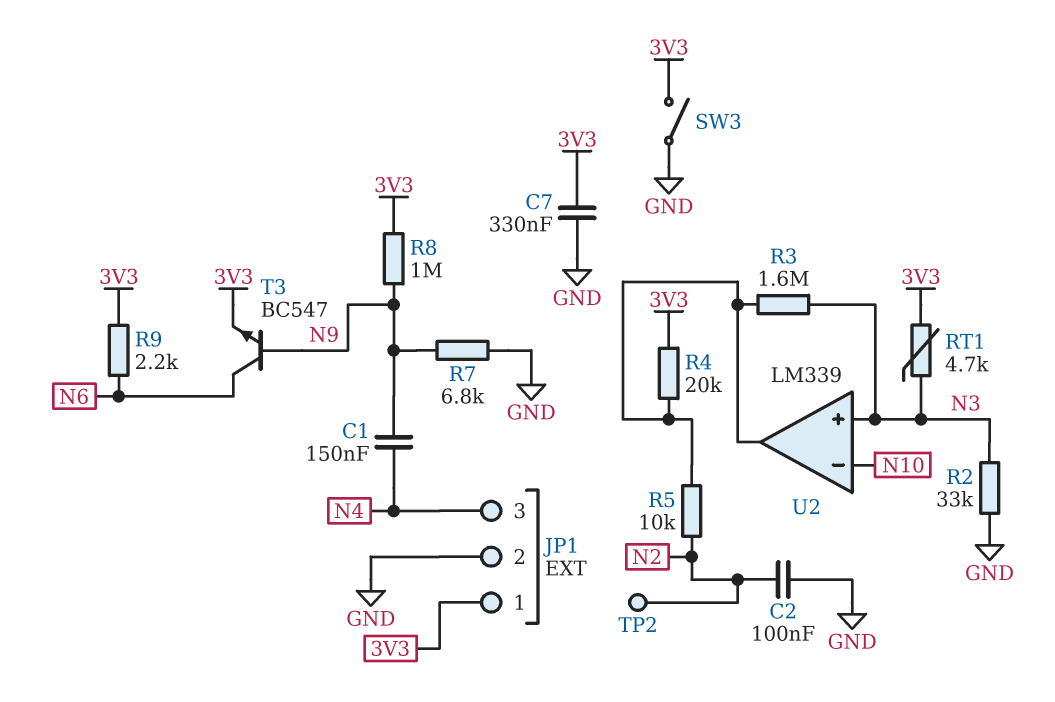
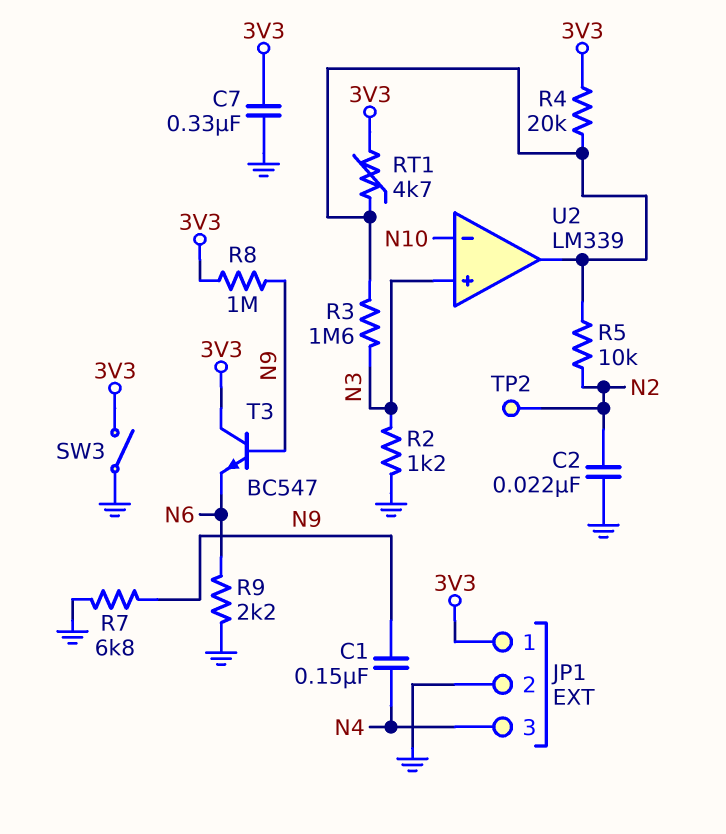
C2: 100nF (GND, N2) -> 22nF (GND, N2)
R2: 33k (GND, N3) -> 1.2k (GND, N3)
R9: 2.2k (3V3, N6) -> 2.2k (GND, N6)
RT1: 4.7k (3V3, N3) -> 4.7k (3V3, U2/out)
T3: NPN BC547 (B N9, C N6, E 3V3) -> NPN BC547 (B N9, C 3V3, E N6)

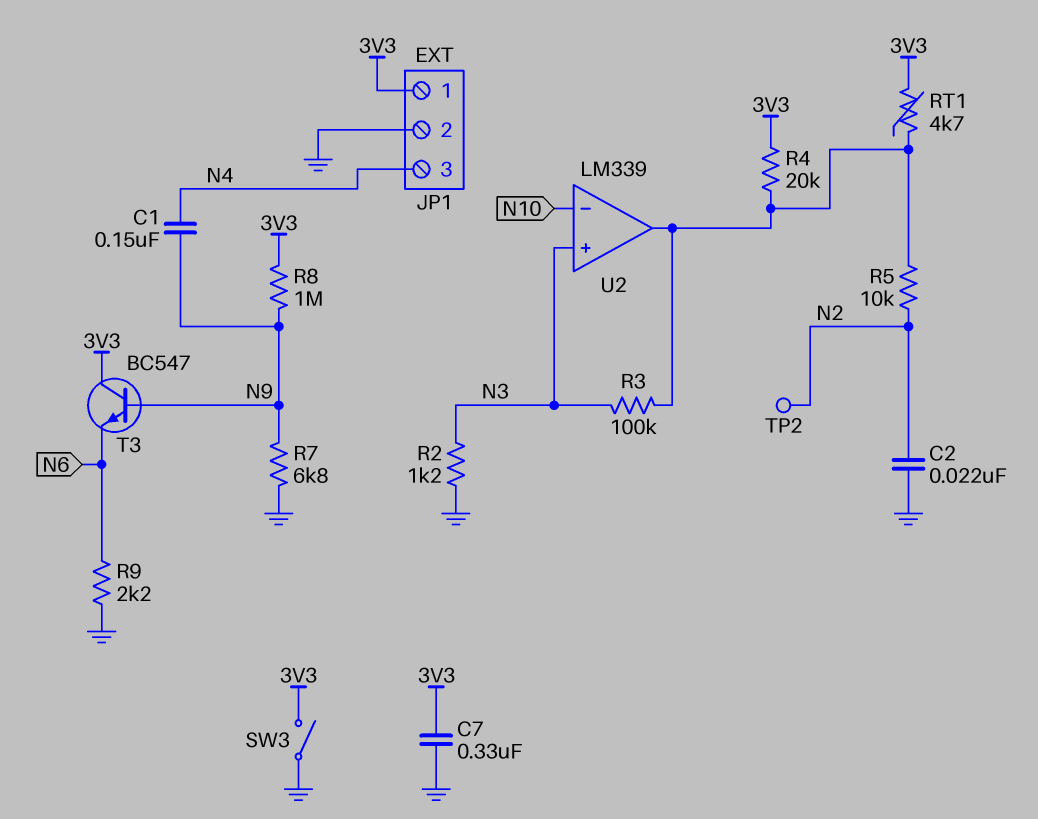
R3: 1.6M (N3, U2/out) -> 100k (N3, U2/out)

